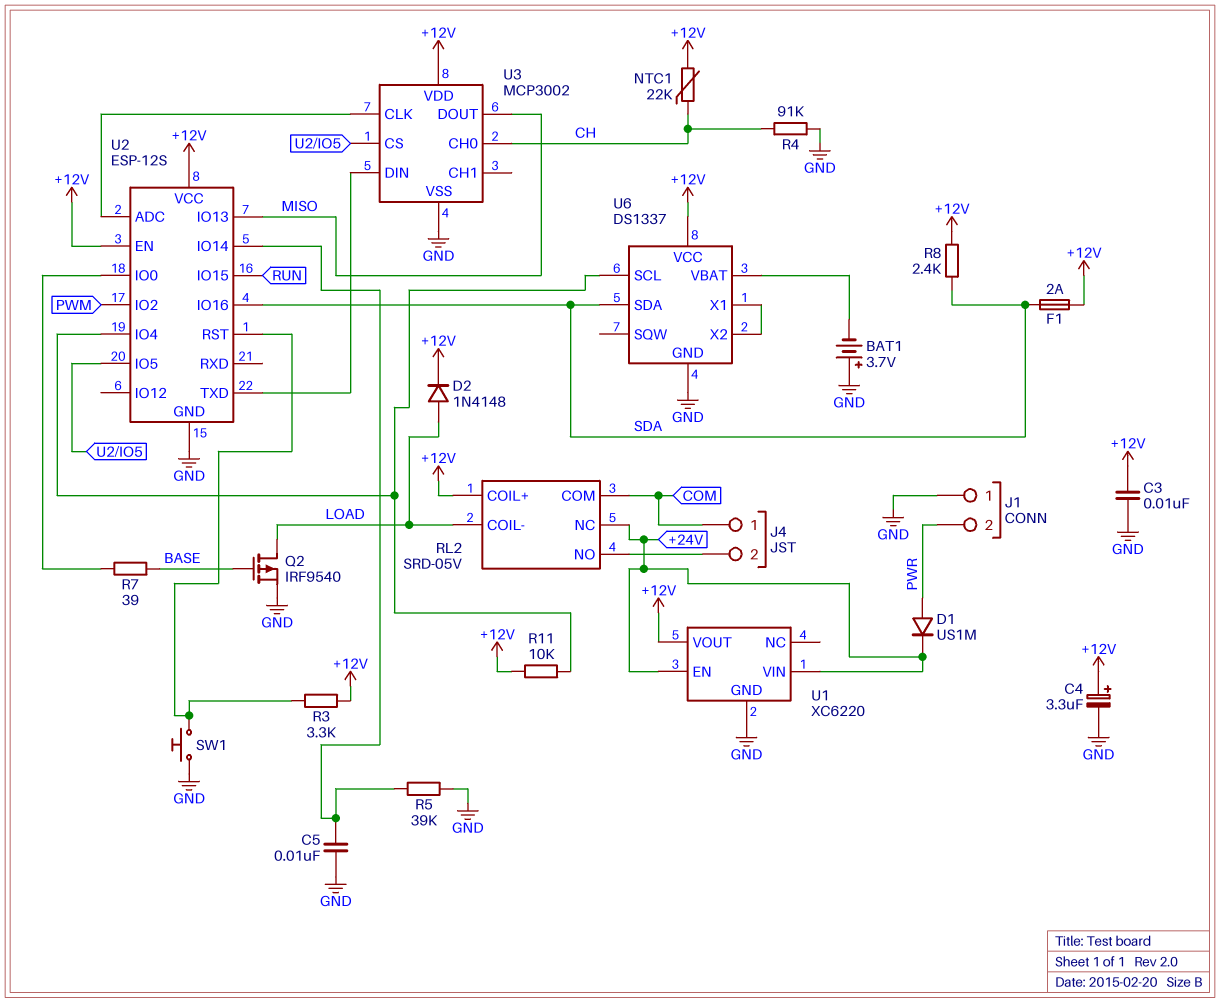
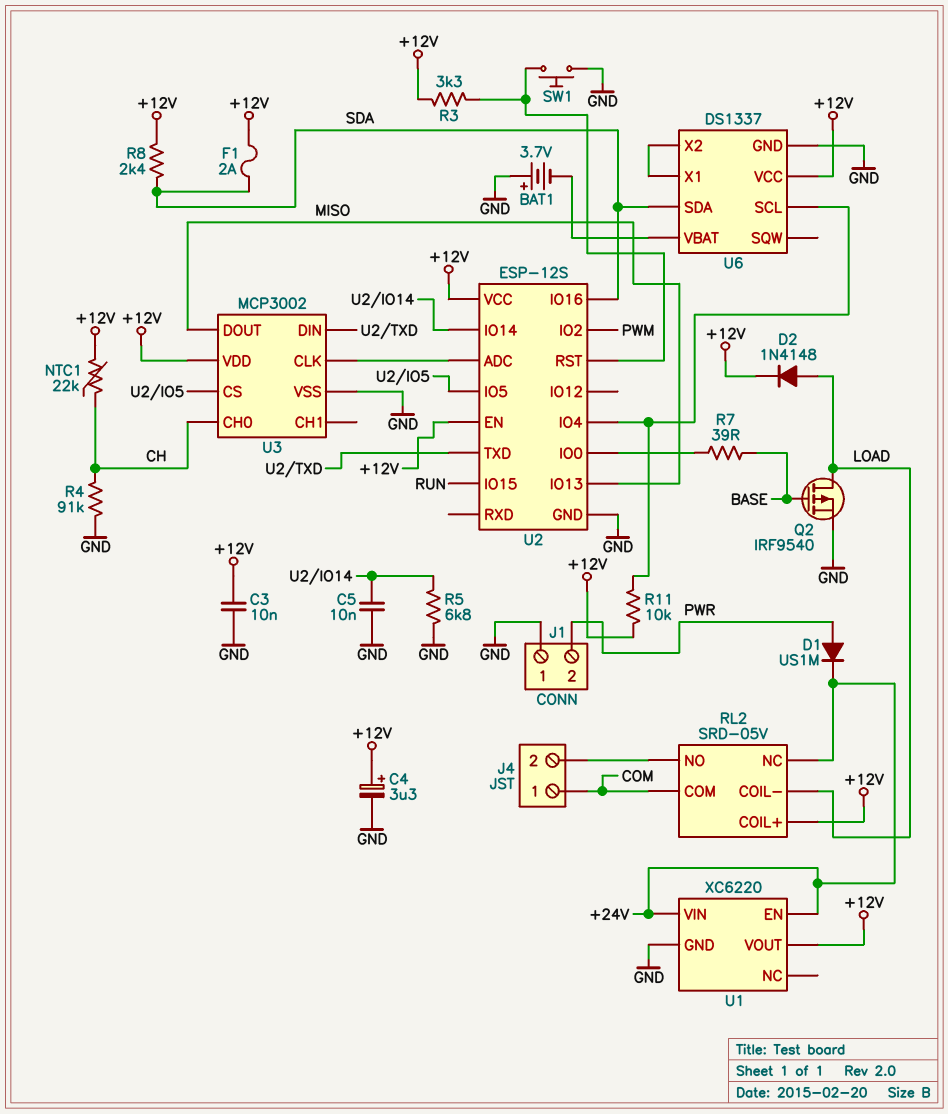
R5: 39k (GND, U2/IO14) -> 6.8k (GND, U2/IO14)

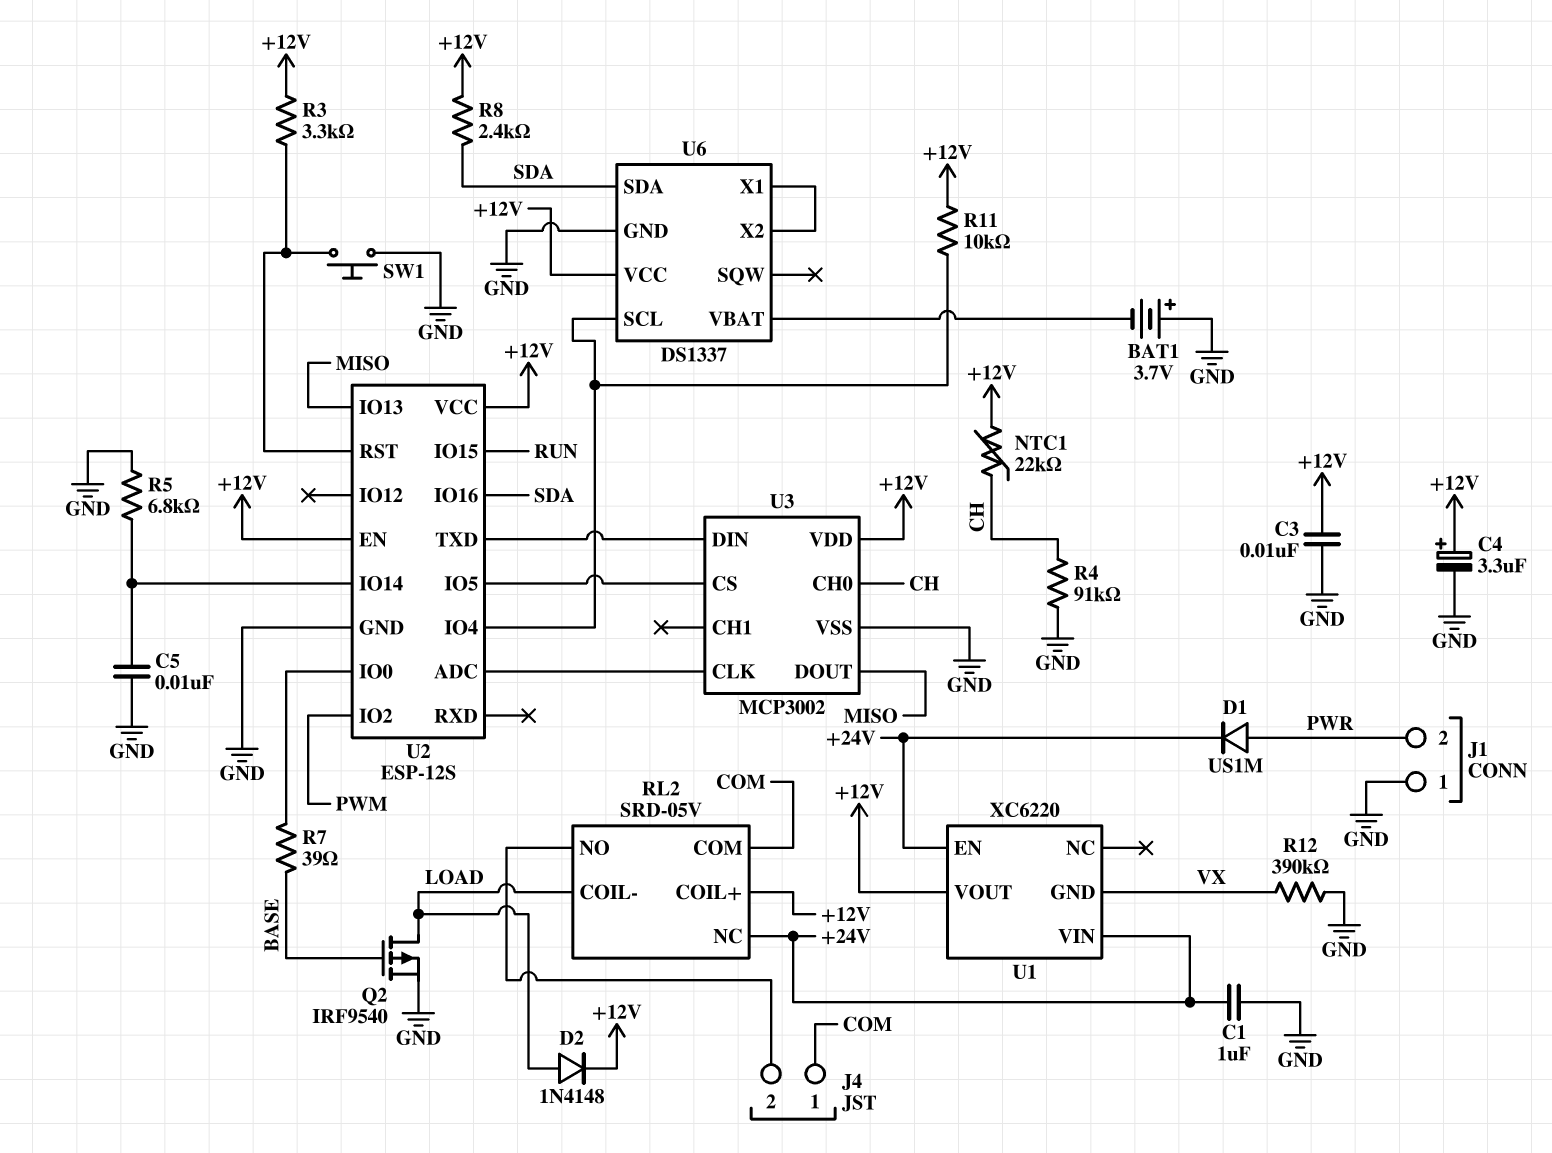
C1: none -> 1uF (+24V, GND)
F1: 2A (+12V, SDA) -> none
R12: none -> 390k (GND, VX)
U1 pin GND: GND -> VX

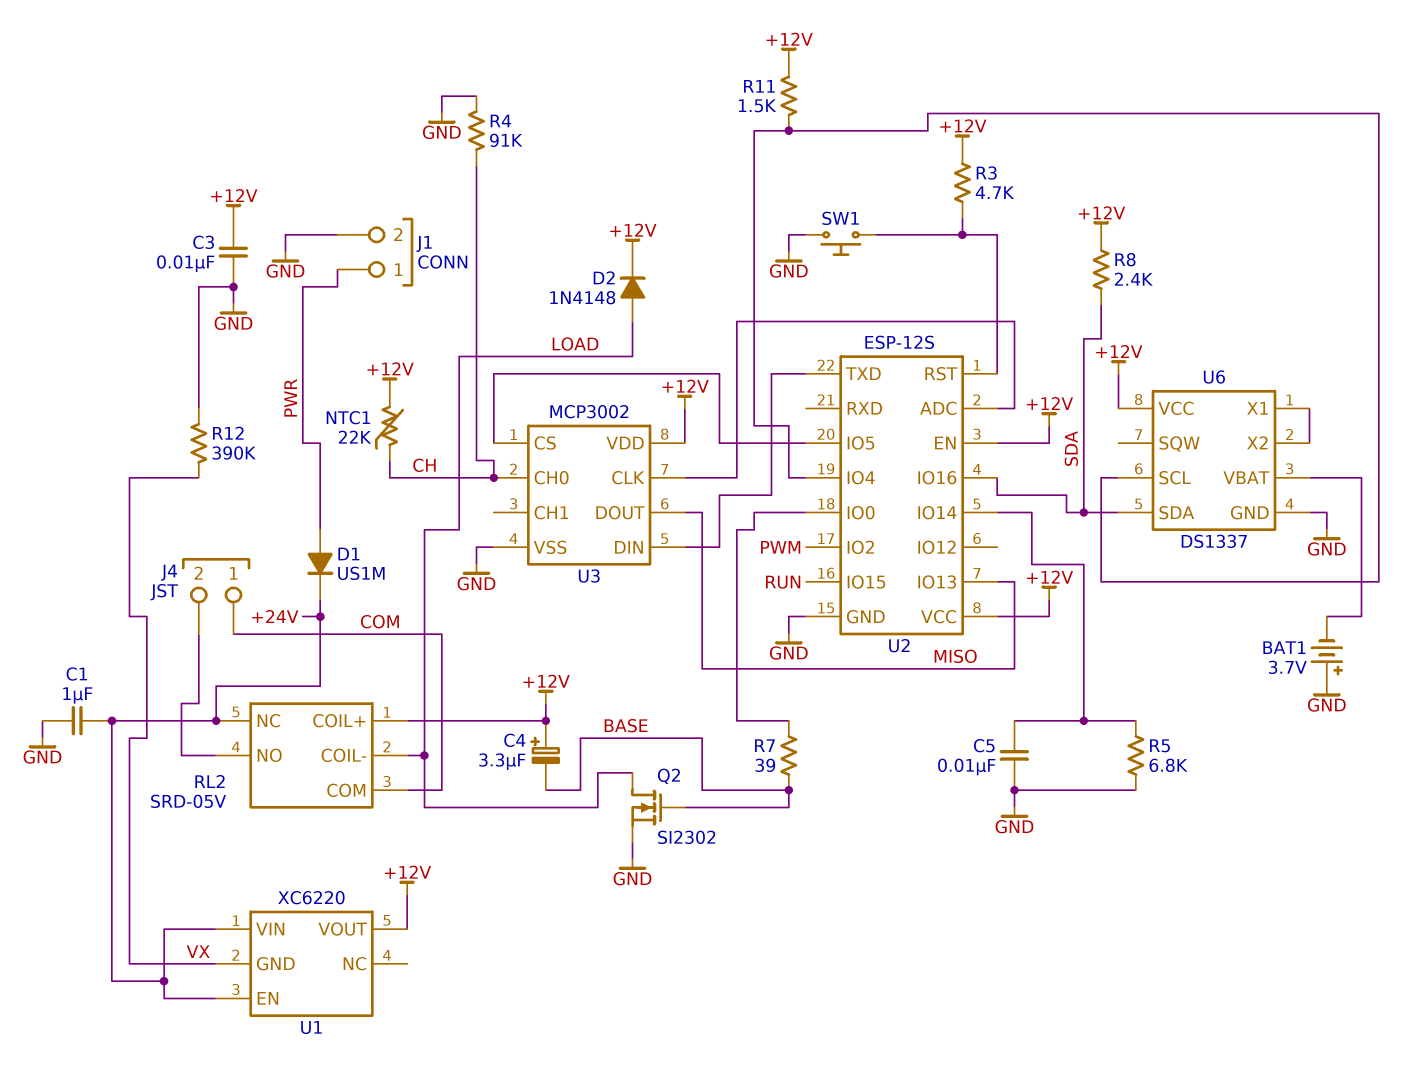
C4: 3.3uF (plus +12V, minus GND) -> 3.3uF (plus +12V, minus BASE)
J1 pin 1: GND -> PWR
J1 pin 2: PWR -> GND
Q2: PMOS IRF9540 (G BASE, D LOAD, S GND) -> NMOS SI2302 (G BASE, D LOAD, S GND)
R3: 3.3k (+12V, U2/RST) -> 4.7k (+12V, U2/RST)
R11: 10k (+12V, U2/IO4) -> 1.5k (+12V, U2/IO4)

